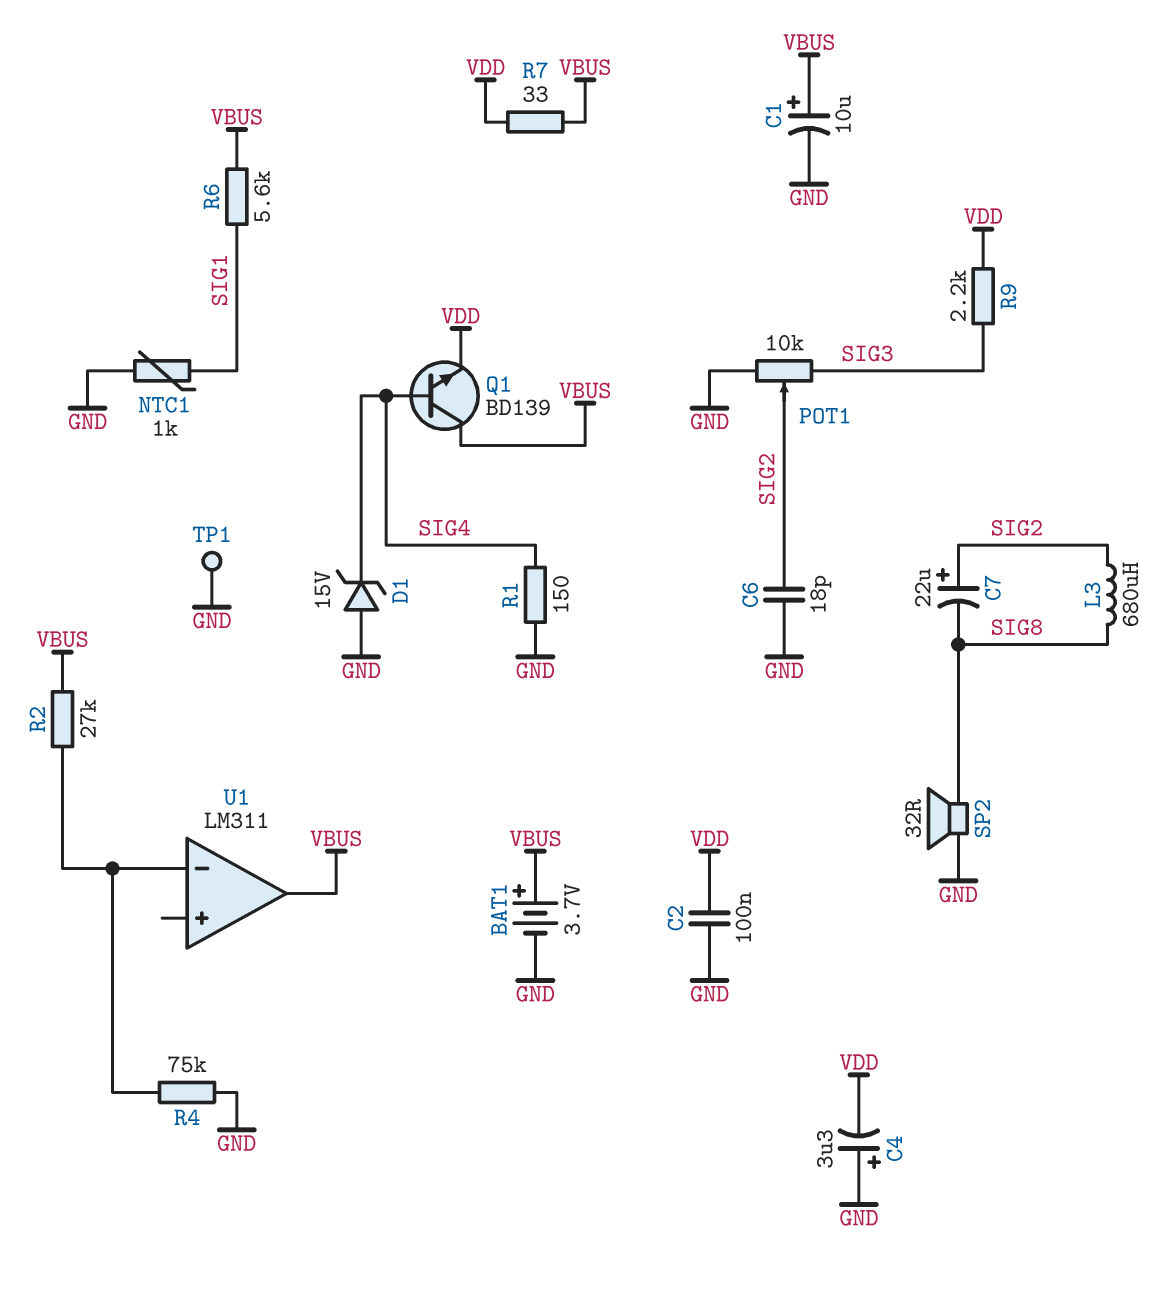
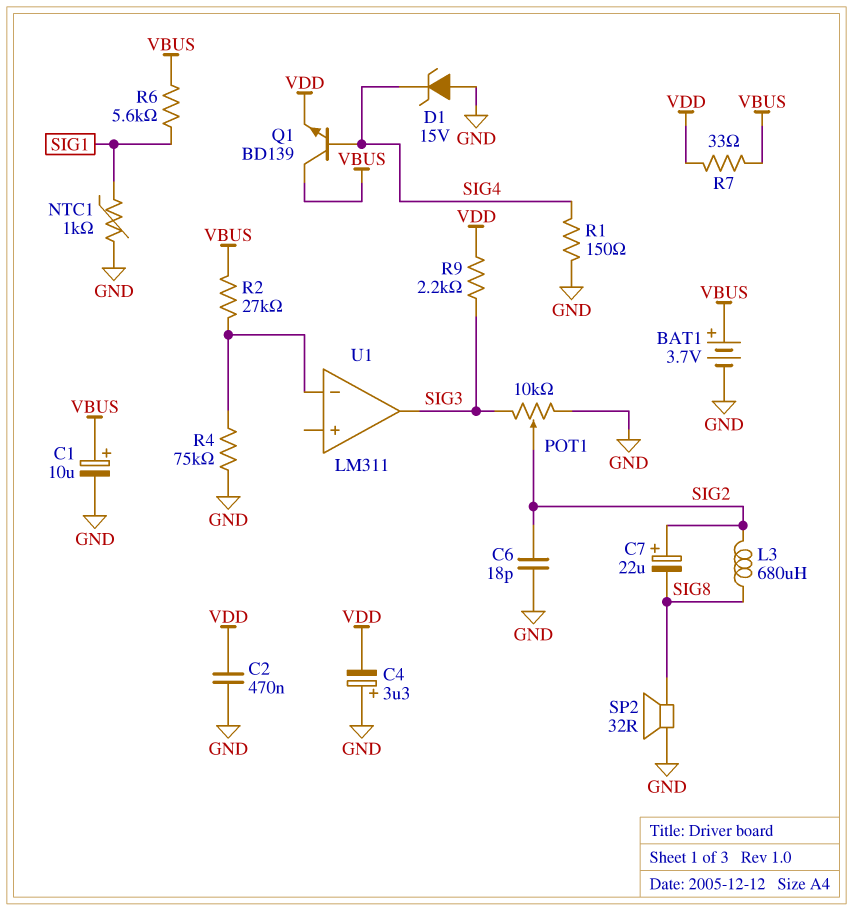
C2: 100nF (GND, VDD) -> 470nF (GND, VDD)
TP1: test point (GND) -> none
U1 pin out: VBUS -> SIG3

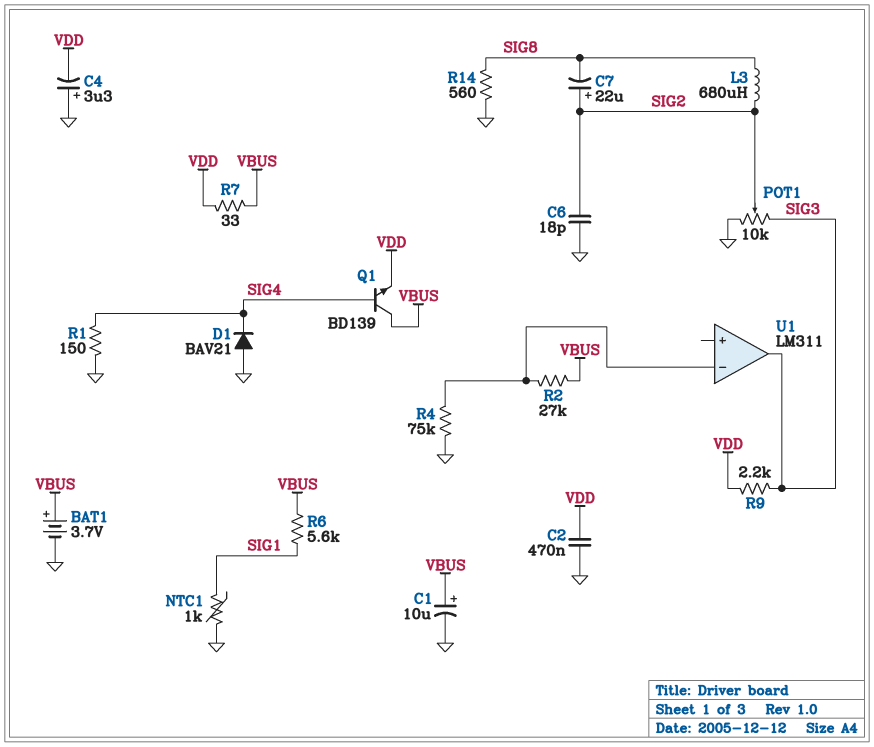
D1: zener 15V (A GND, K SIG4) -> diode BAV21 (A GND, K SIG4)
R14: none -> 560 (GND, SIG8)
SP2: speaker 32R (GND, SIG8) -> none

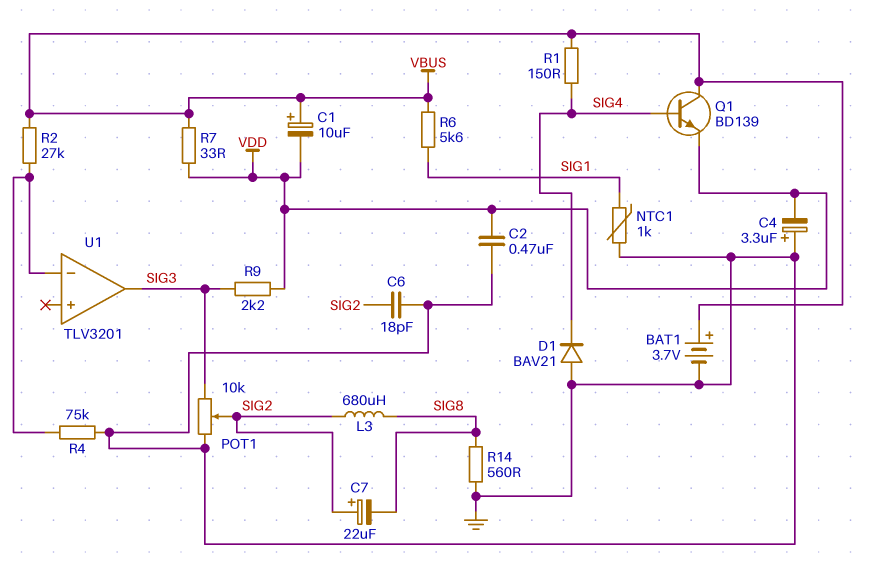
C1: 10uF (plus VBUS, minus GND) -> 10uF (plus VBUS, minus VDD)
R1: 150 (GND, SIG4) -> 150 (SIG4, VBUS)
U1: LM311 -> TLV3201

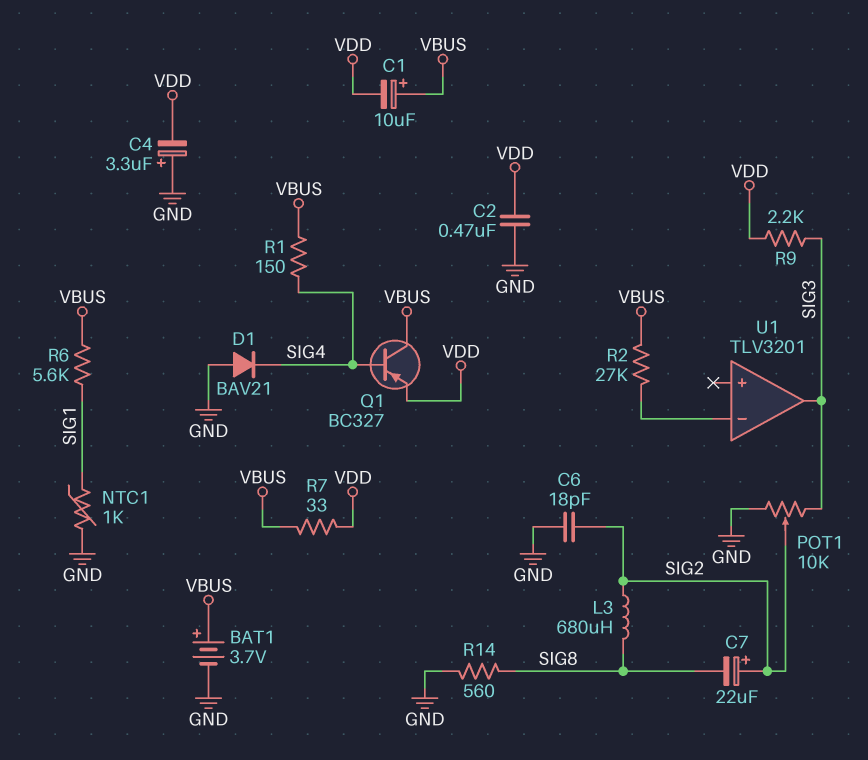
Q1: NPN BD139 (B SIG4, C VBUS, E VDD) -> PNP BC327 (B SIG4, C VBUS, E VDD)
R4: 75k (GND, U1/in-) -> none

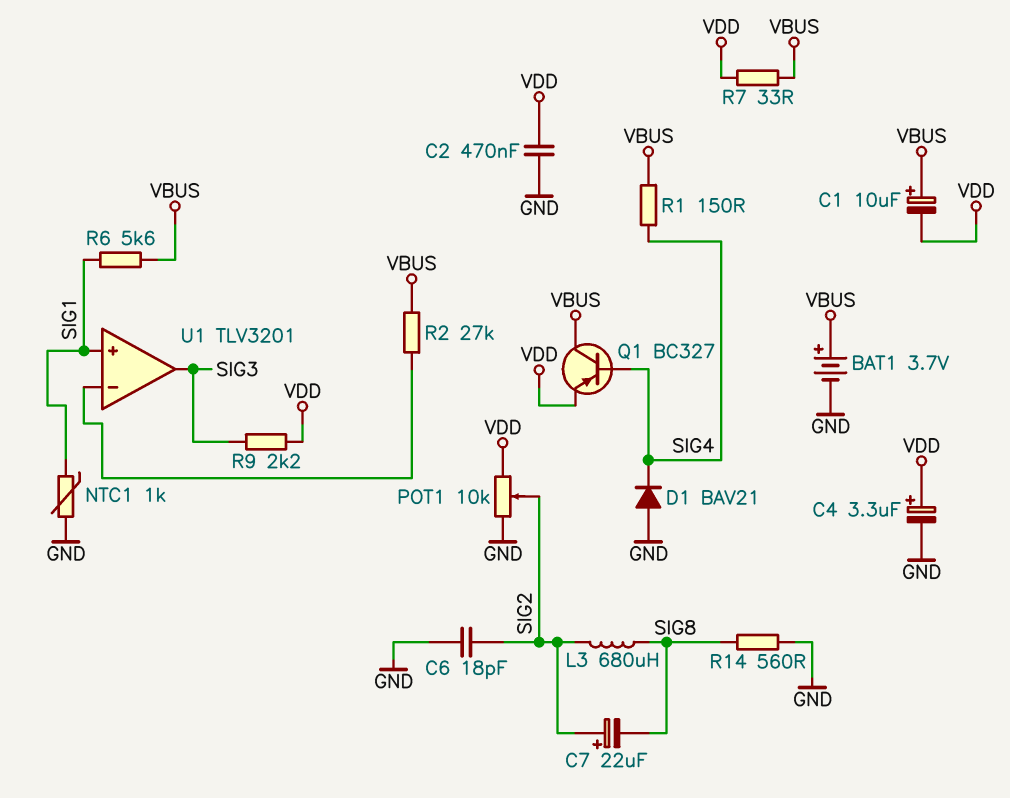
C4: 3.3uF (plus GND, minus VDD) -> 3.3uF (plus VDD, minus GND)
POT1: 10k (GND, SIG3, wiper SIG2) -> 10k (GND, VDD, wiper SIG2)
U1 pin in+: none -> SIG1

